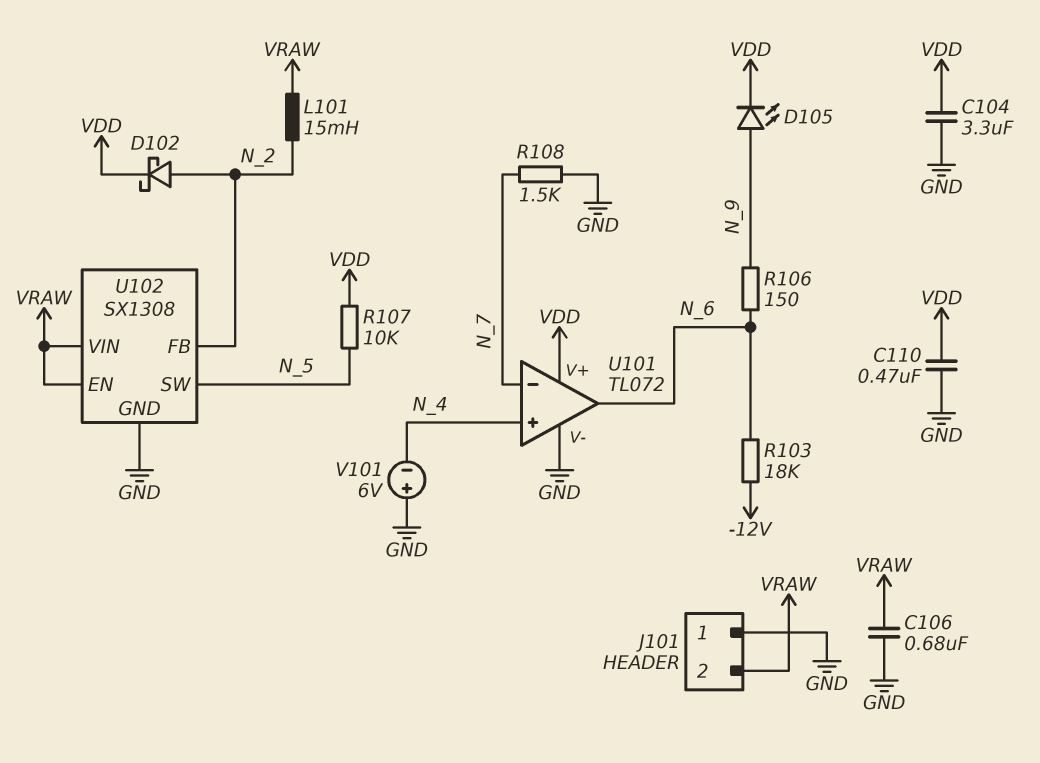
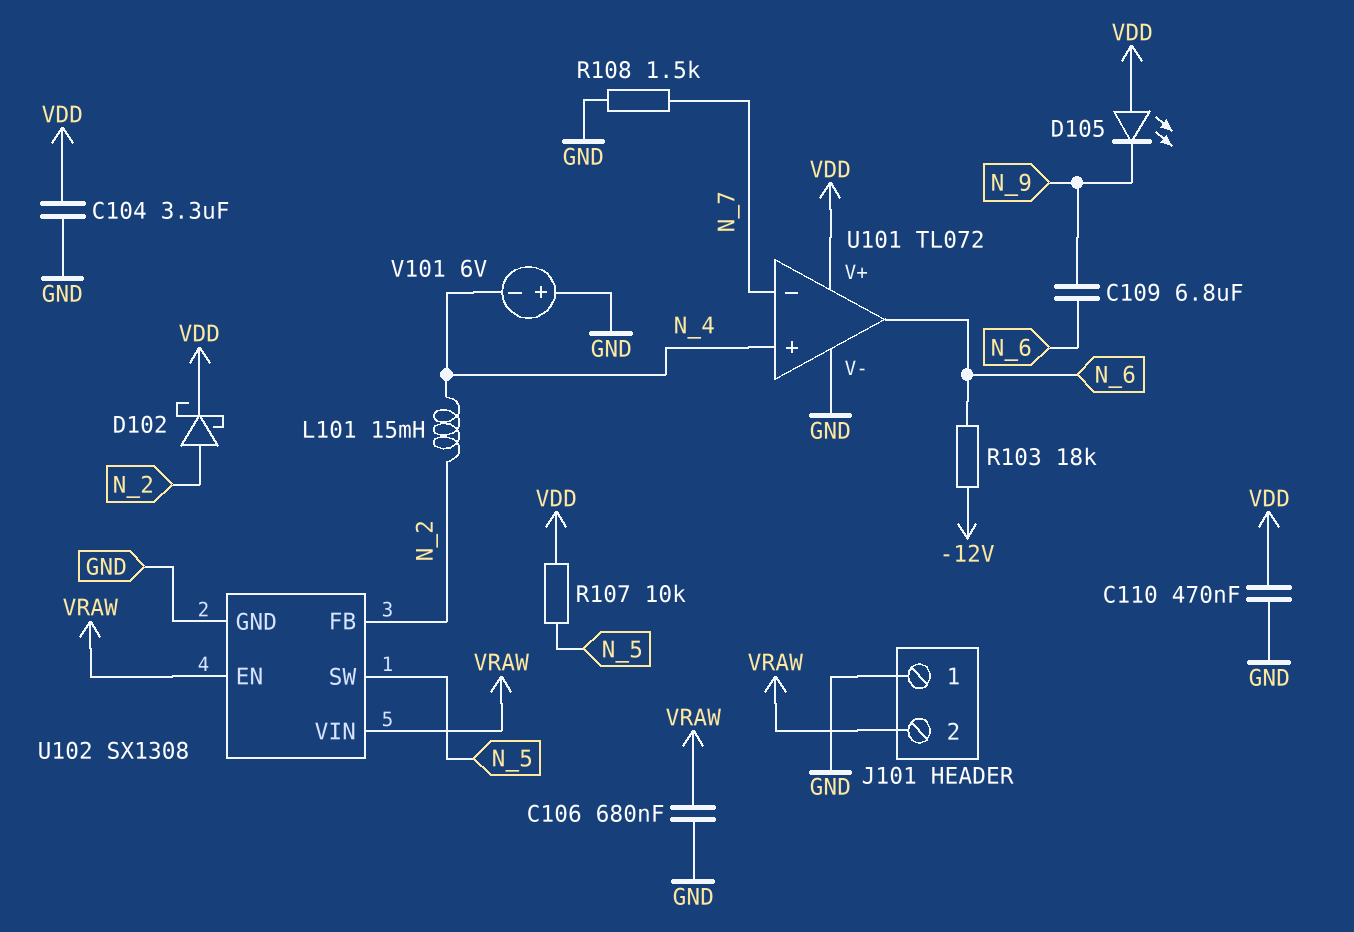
C109: none -> 6.8uF (N_6, N_9)
D105: LED (A N_9, K VDD) -> LED (A VDD, K N_9)
L101: 15mH (N_2, VRAW) -> 15mH (N_2, N_4)
R106: 150 (N_6, N_9) -> none

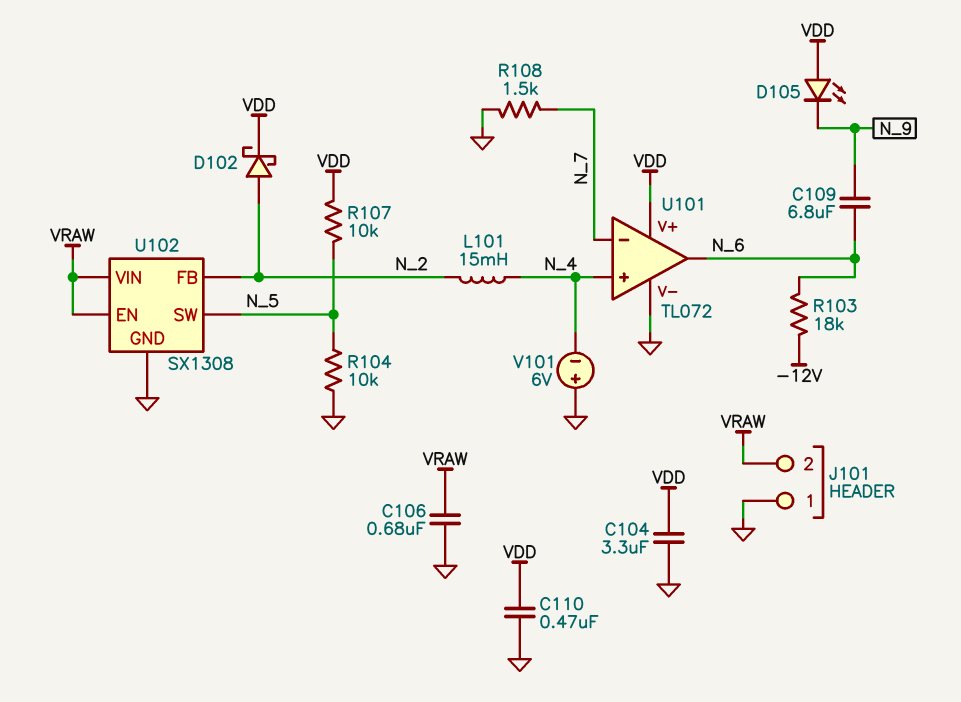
R104: none -> 10k (GND, N_5)

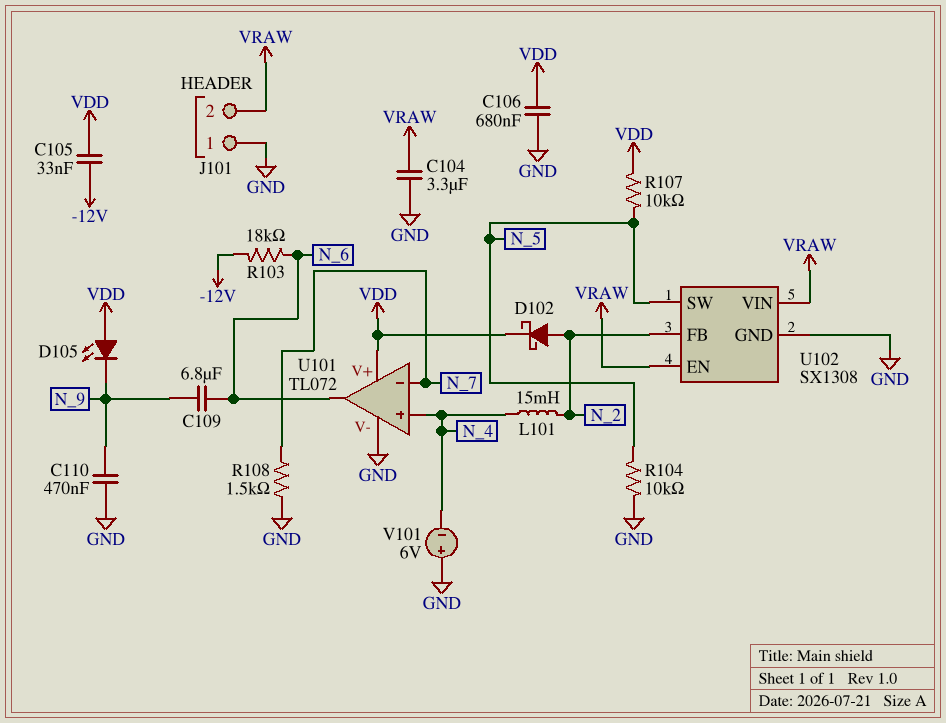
C104: 3.3uF (GND, VDD) -> 3.3uF (GND, VRAW)
C105: none -> 33nF (-12V, VDD)
C106: 680nF (GND, VRAW) -> 680nF (GND, VDD)
C110: 470nF (GND, VDD) -> 470nF (GND, N_9)

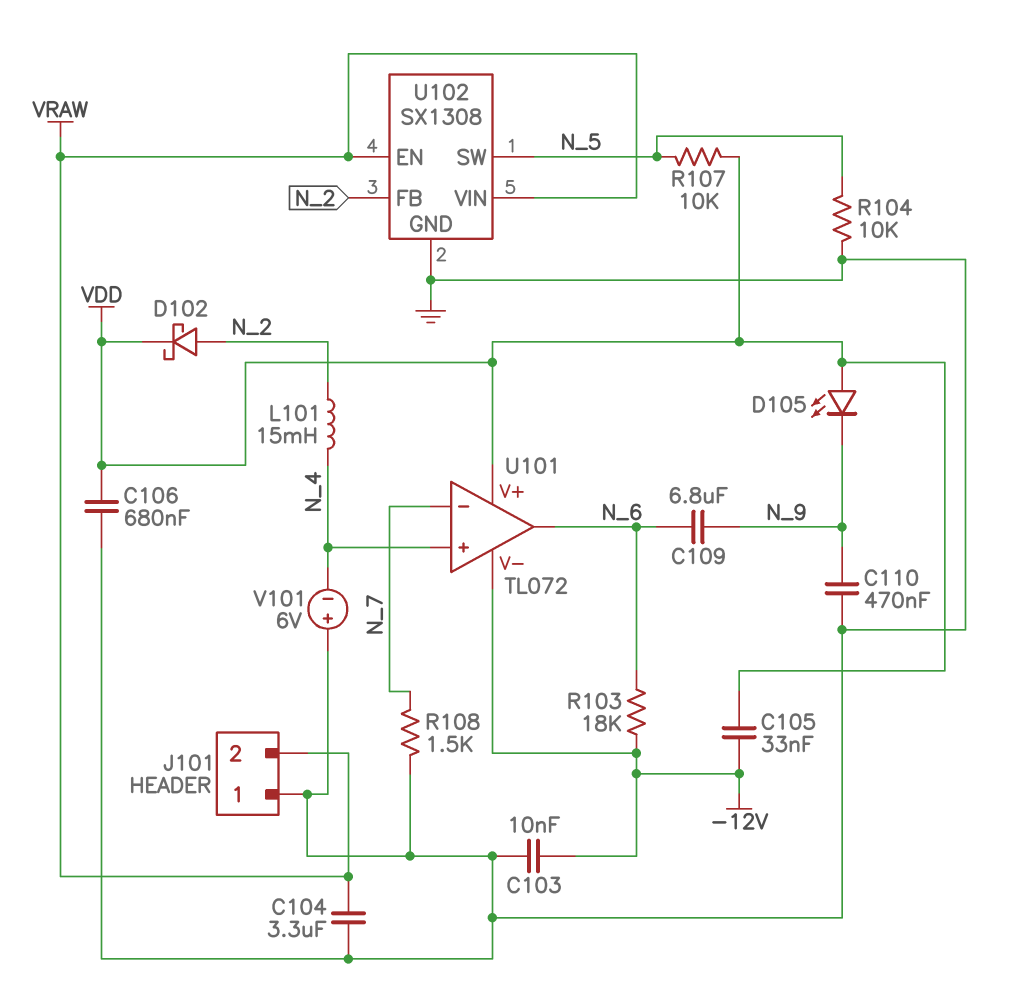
C103: none -> 10nF (-12V, GND)
U101 pin V-: GND -> -12V

